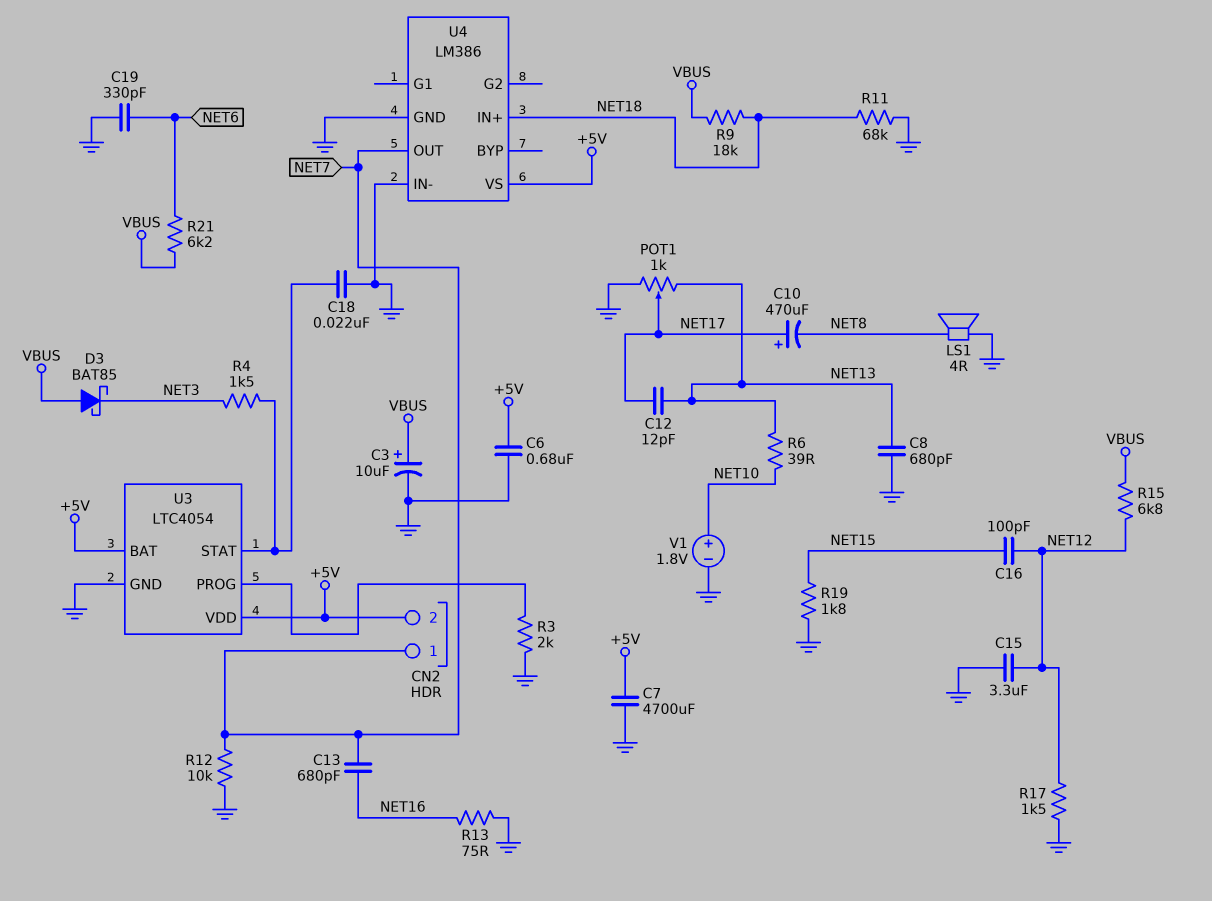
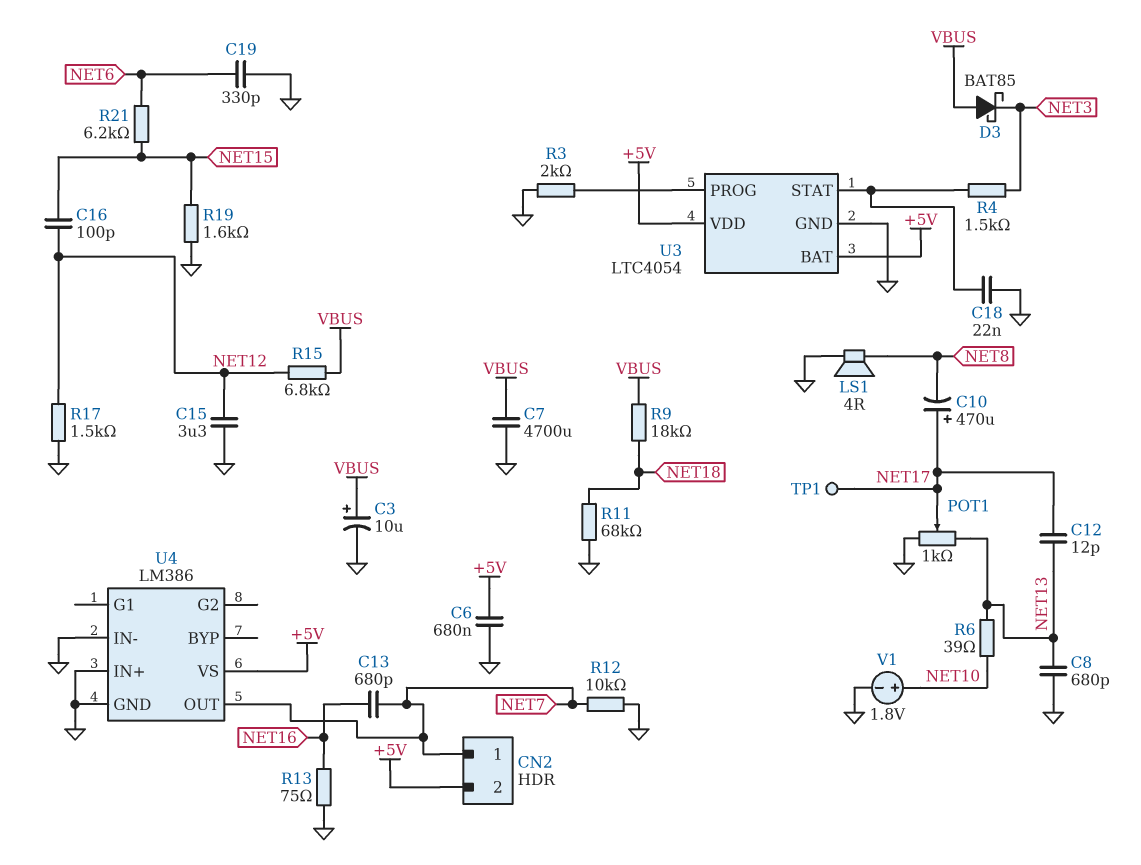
C7: 4700uF (+5V, GND) -> 4700uF (GND, VBUS)
R19: 1.8k (GND, NET15) -> 1.6k (GND, NET15)
R21: 6.2k (NET6, VBUS) -> 6.2k (NET6, NET15)
TP1: none -> test point (NET17)
U4 pin IN+: NET18 -> GND

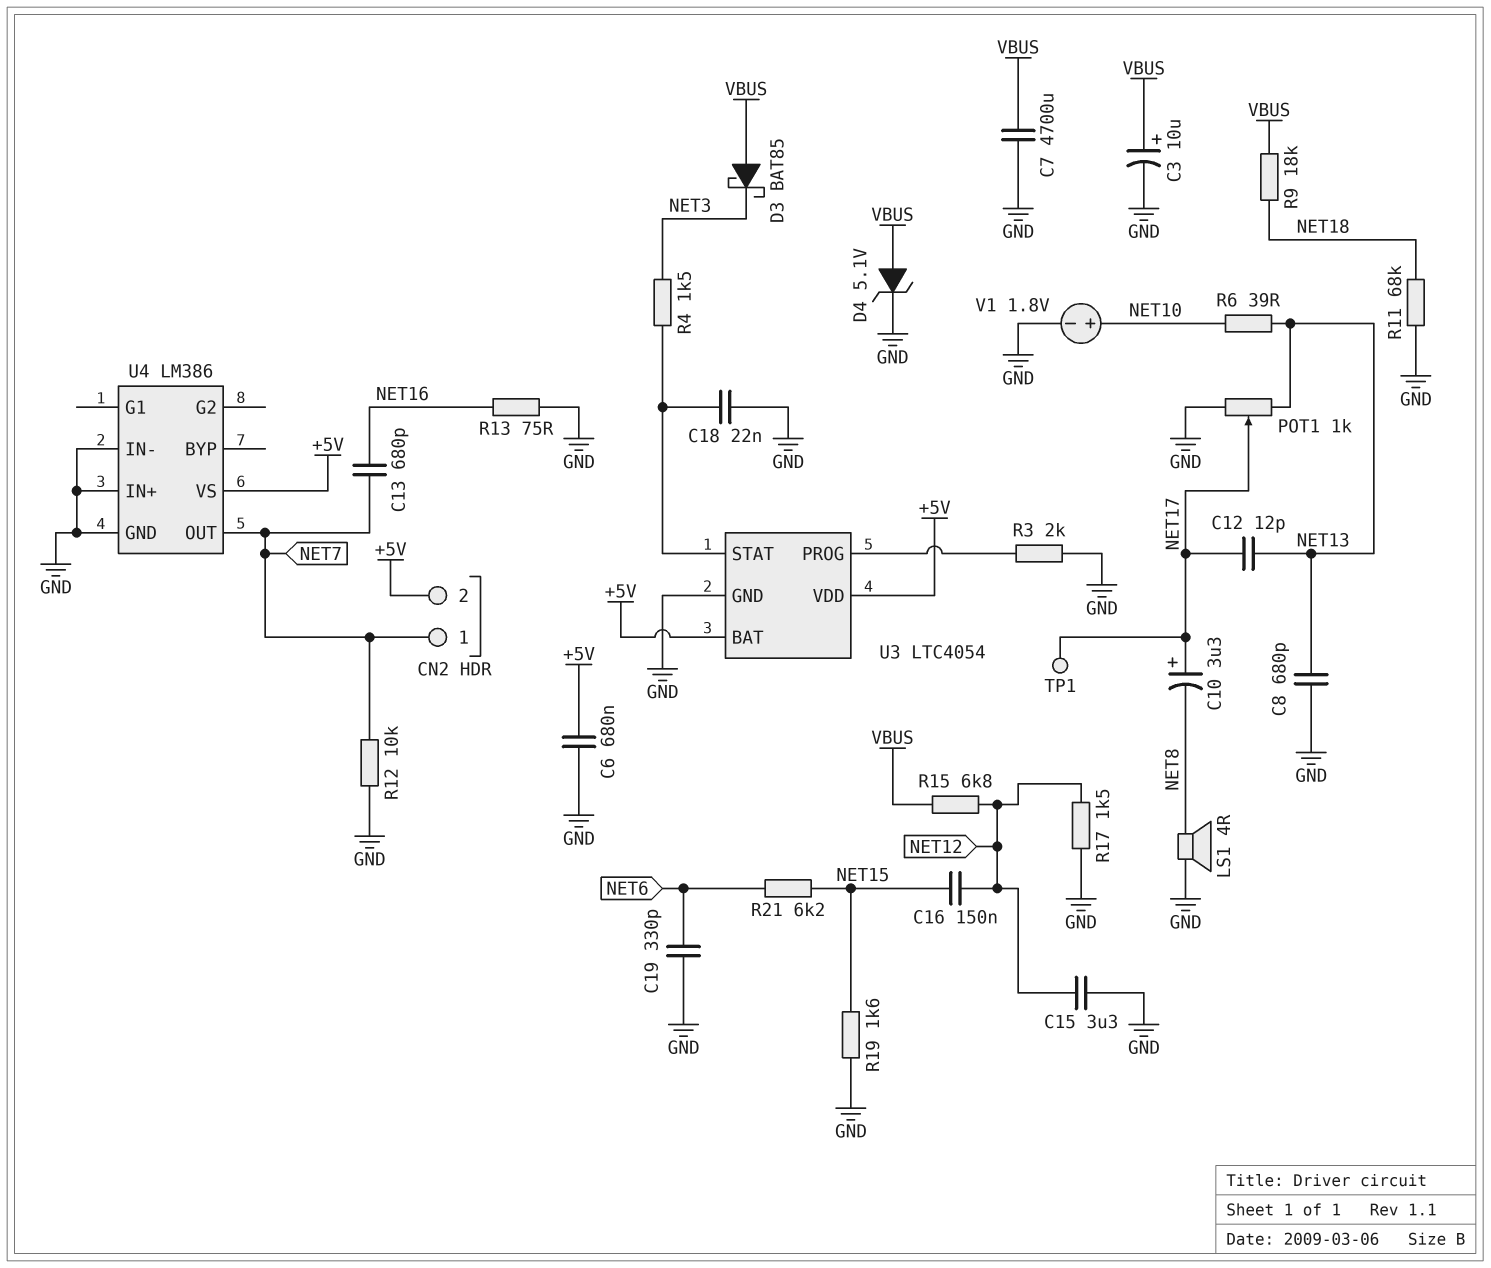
C10: 470uF (plus NET17, minus NET8) -> 3.3uF (plus NET17, minus NET8)
C16: 100pF (NET12, NET15) -> 150nF (NET12, NET15)
D4: none -> zener 5.1V (A VBUS, K GND)

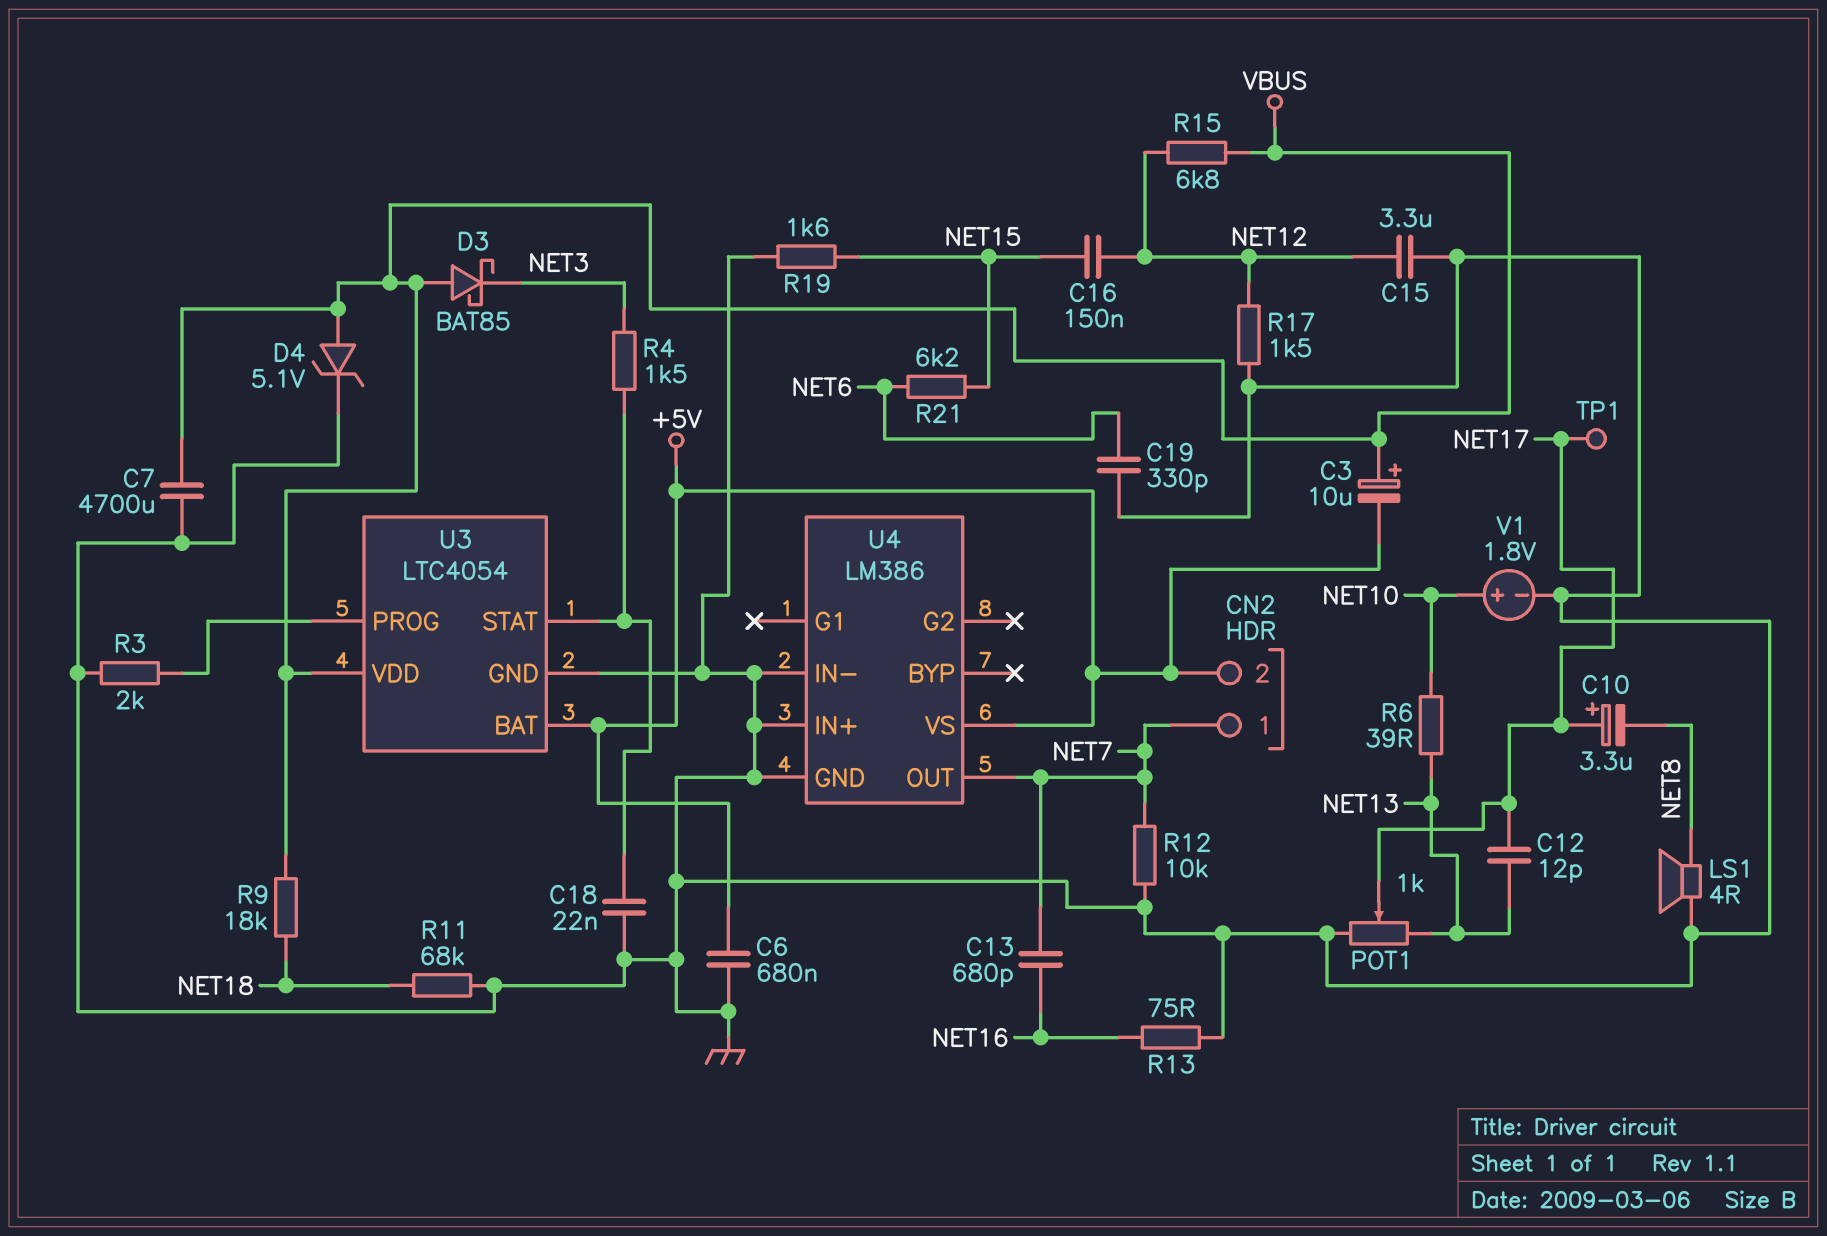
C3: 10uF (plus VBUS, minus GND) -> 10uF (plus VBUS, minus +5V)
C8: 680pF (GND, NET13) -> none
U3 pin VDD: +5V -> VBUS

